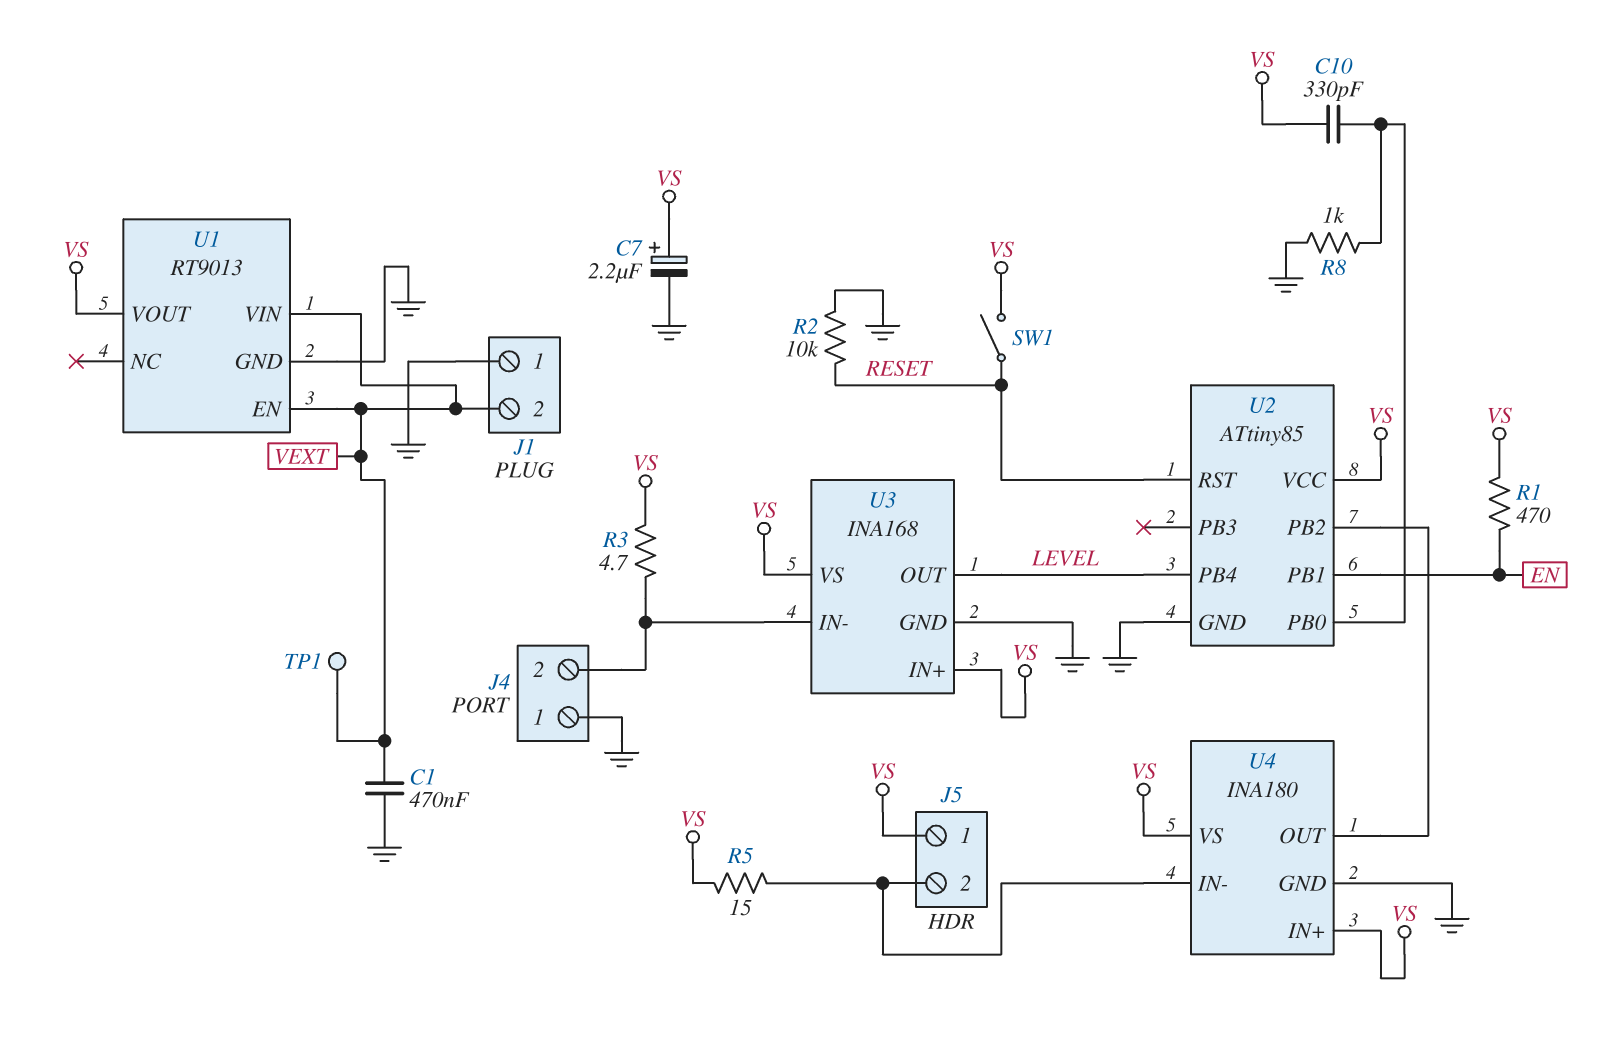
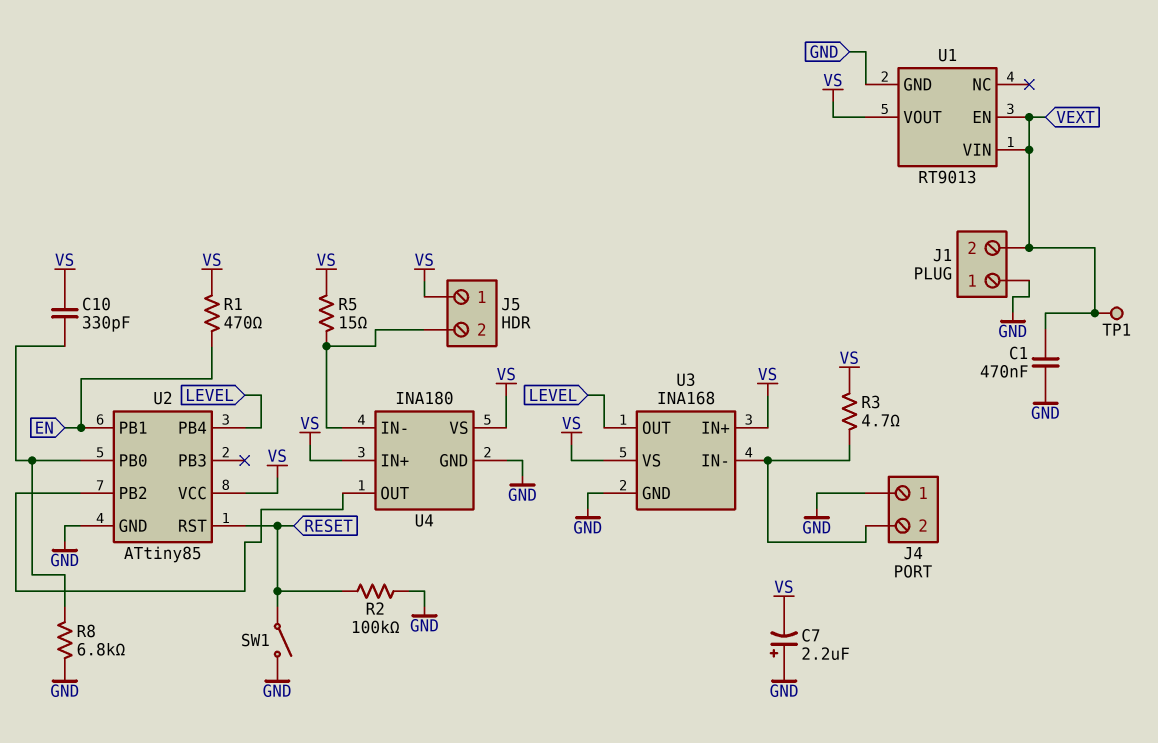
C7: 2.2uF (plus VS, minus GND) -> 2.2uF (plus GND, minus VS)
R2: 10k (GND, RESET) -> 100k (GND, RESET)
R8: 1k (GND, U2/PB0) -> 6.8k (GND, U2/PB0)
SW1: switch (RESET, VS) -> switch (GND, RESET)

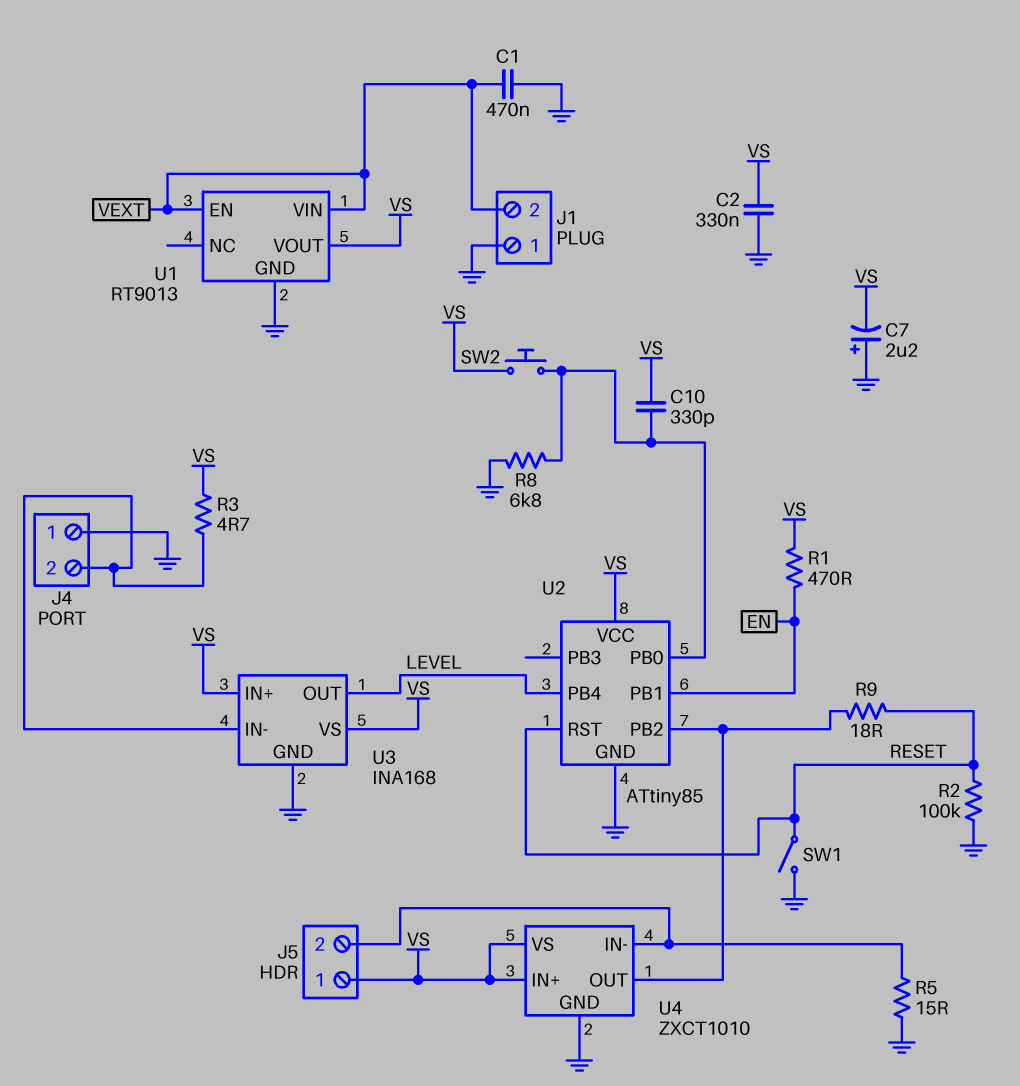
C2: none -> 330nF (GND, VS)
R5: 15 (J5/2, VS) -> 15 (GND, J5/2)
R9: none -> 18 (RESET, U2/PB2)
SW2: none -> button (U2/PB0, VS)
TP1: test point (VEXT) -> none
U4: INA180 -> ZXCT1010

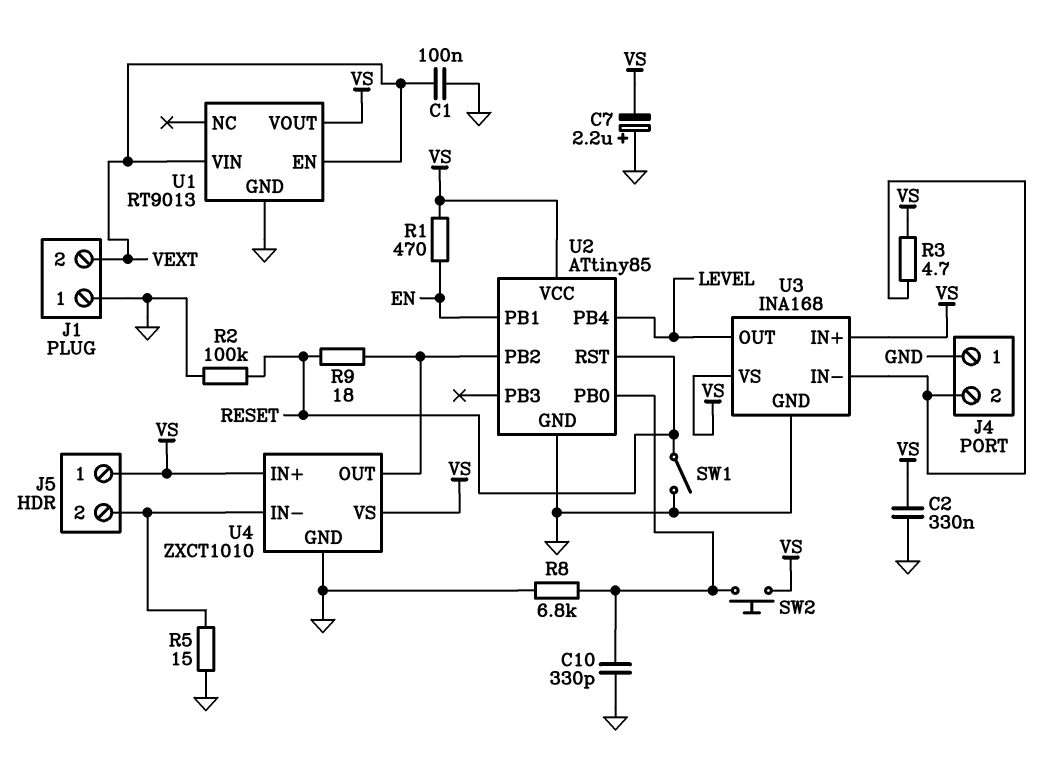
C1: 470nF (GND, VEXT) -> 100nF (GND, VEXT)
C10: 330pF (U2/PB0, VS) -> 330pF (GND, U2/PB0)

